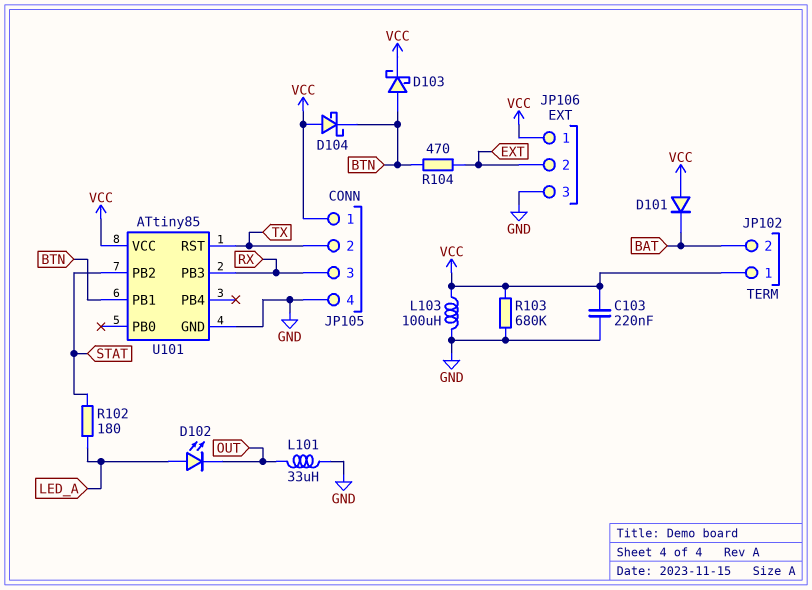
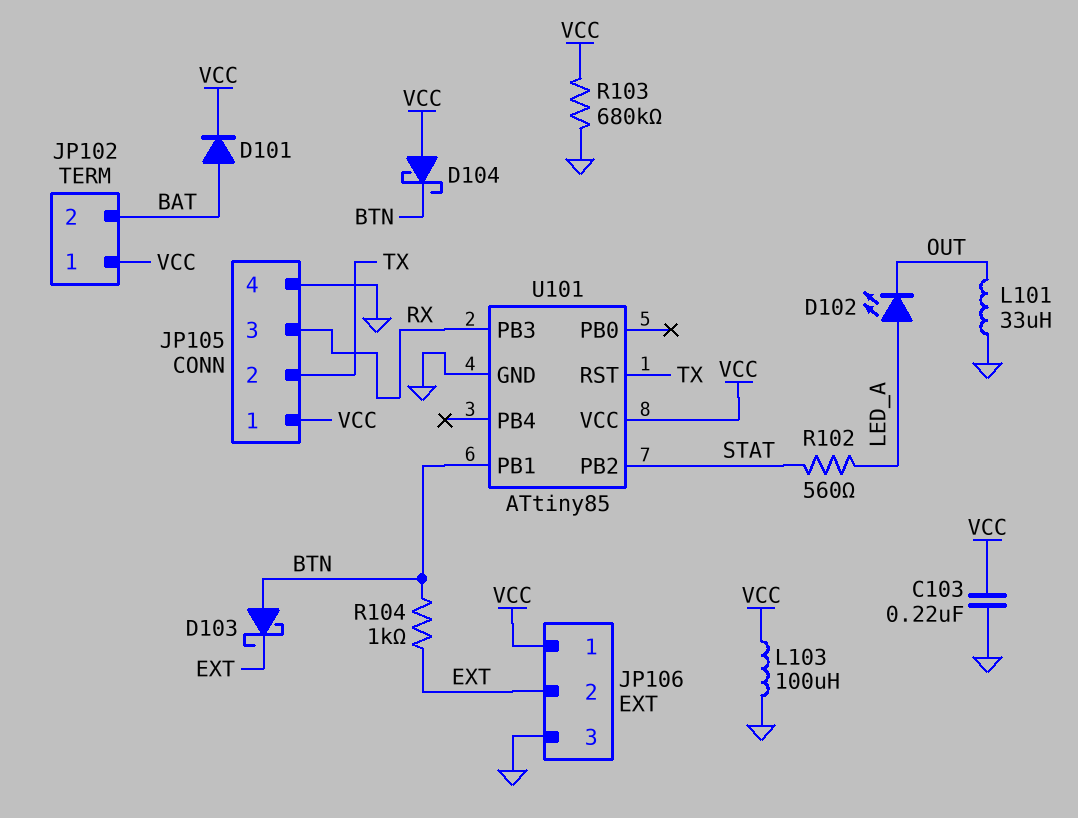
D101: diode (A VCC, K BAT) -> diode (A BAT, K VCC)
D103: schottky (A BTN, K VCC) -> schottky (A BTN, K EXT)
R102: 180 (LED_A, STAT) -> 560 (LED_A, STAT)
R104: 470 (BTN, EXT) -> 1k (BTN, EXT)

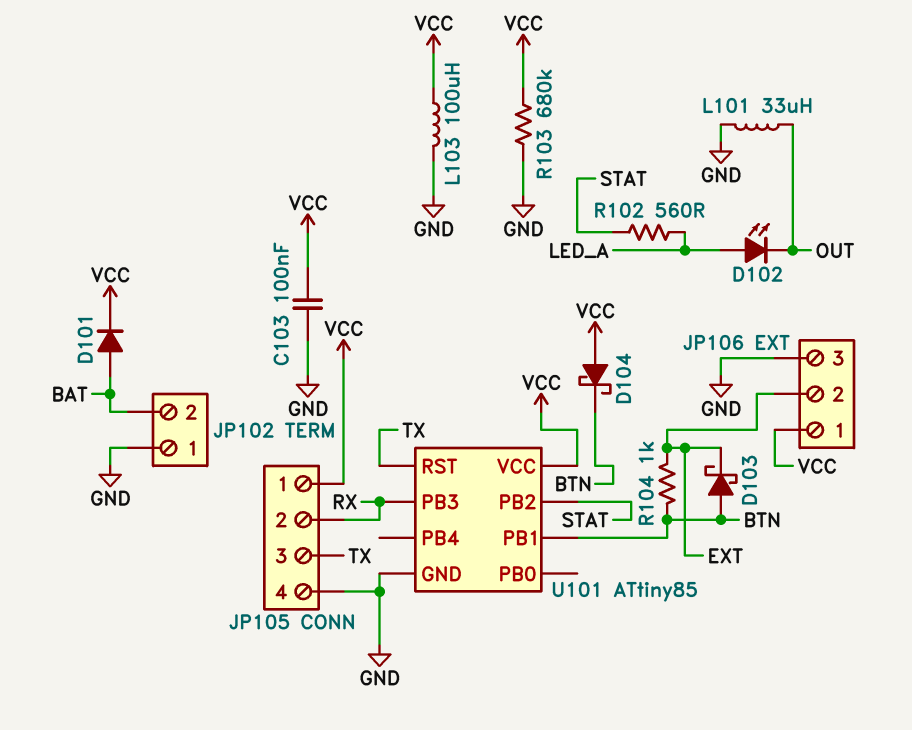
C103: 220nF (GND, VCC) -> 100nF (GND, VCC)
JP102 pin 1: VCC -> GND
JP105 pin 2: TX -> RX
JP105 pin 3: RX -> TX

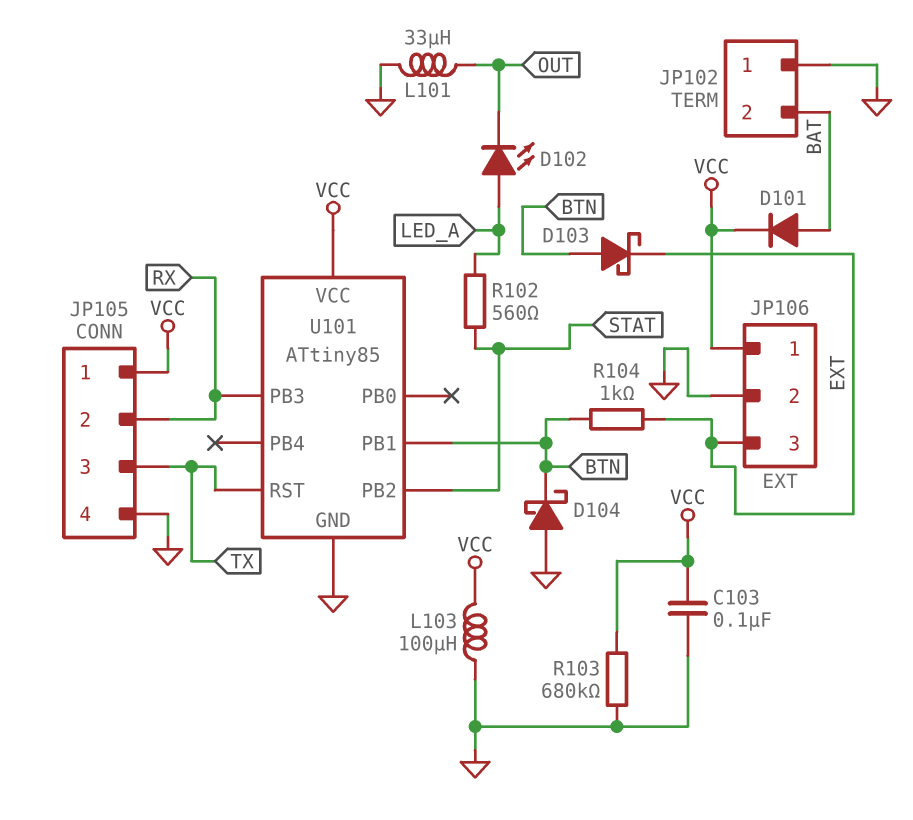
D104: schottky (A VCC, K BTN) -> schottky (A GND, K BTN)
JP106 pin 2: EXT -> GND
JP106 pin 3: GND -> EXT

